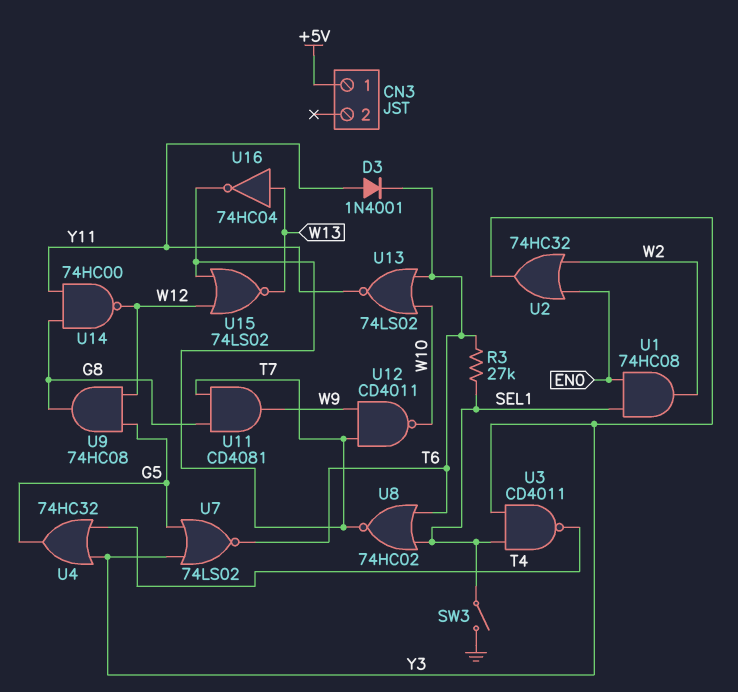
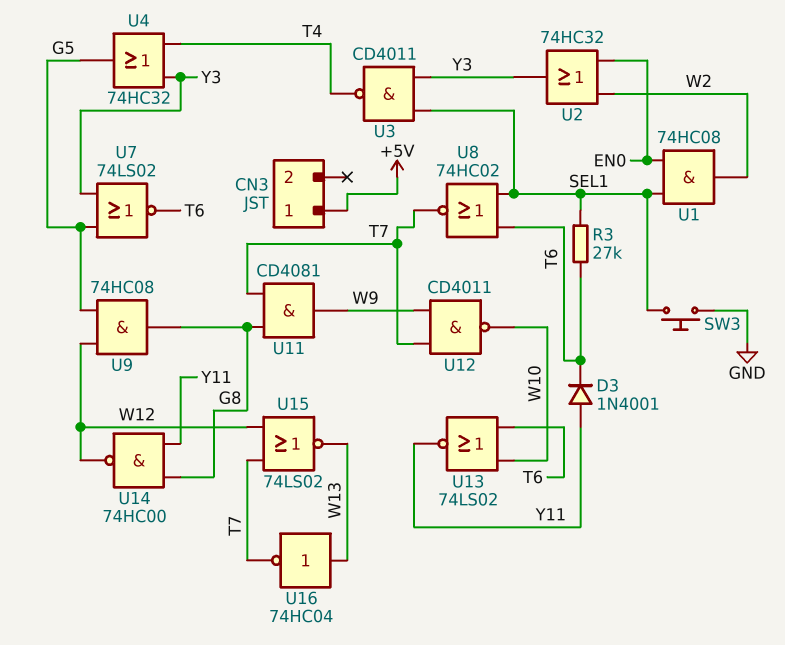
SW3: switch (GND, SEL1) -> button (GND, SEL1)

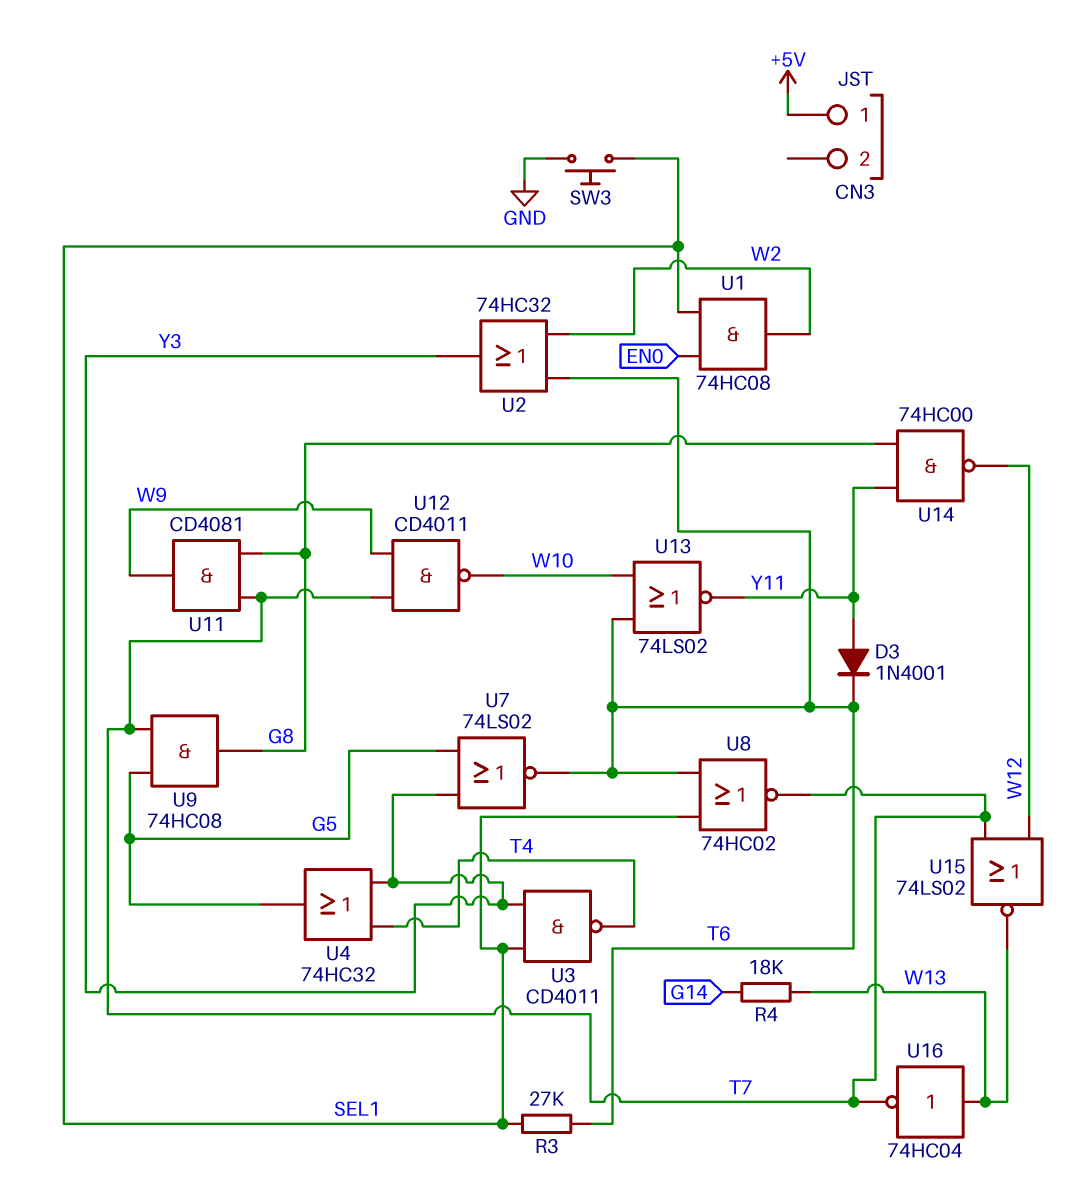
R4: none -> 18k (G14, W13)
U2: OR 74HC32 (in EN0, in W2, out Y3) -> OR 74HC32 (in T6, in W2, out Y3)
U9: AND 74HC08 (in G5, in W12, out G8) -> AND 74HC08 (in G5, in T7, out G8)

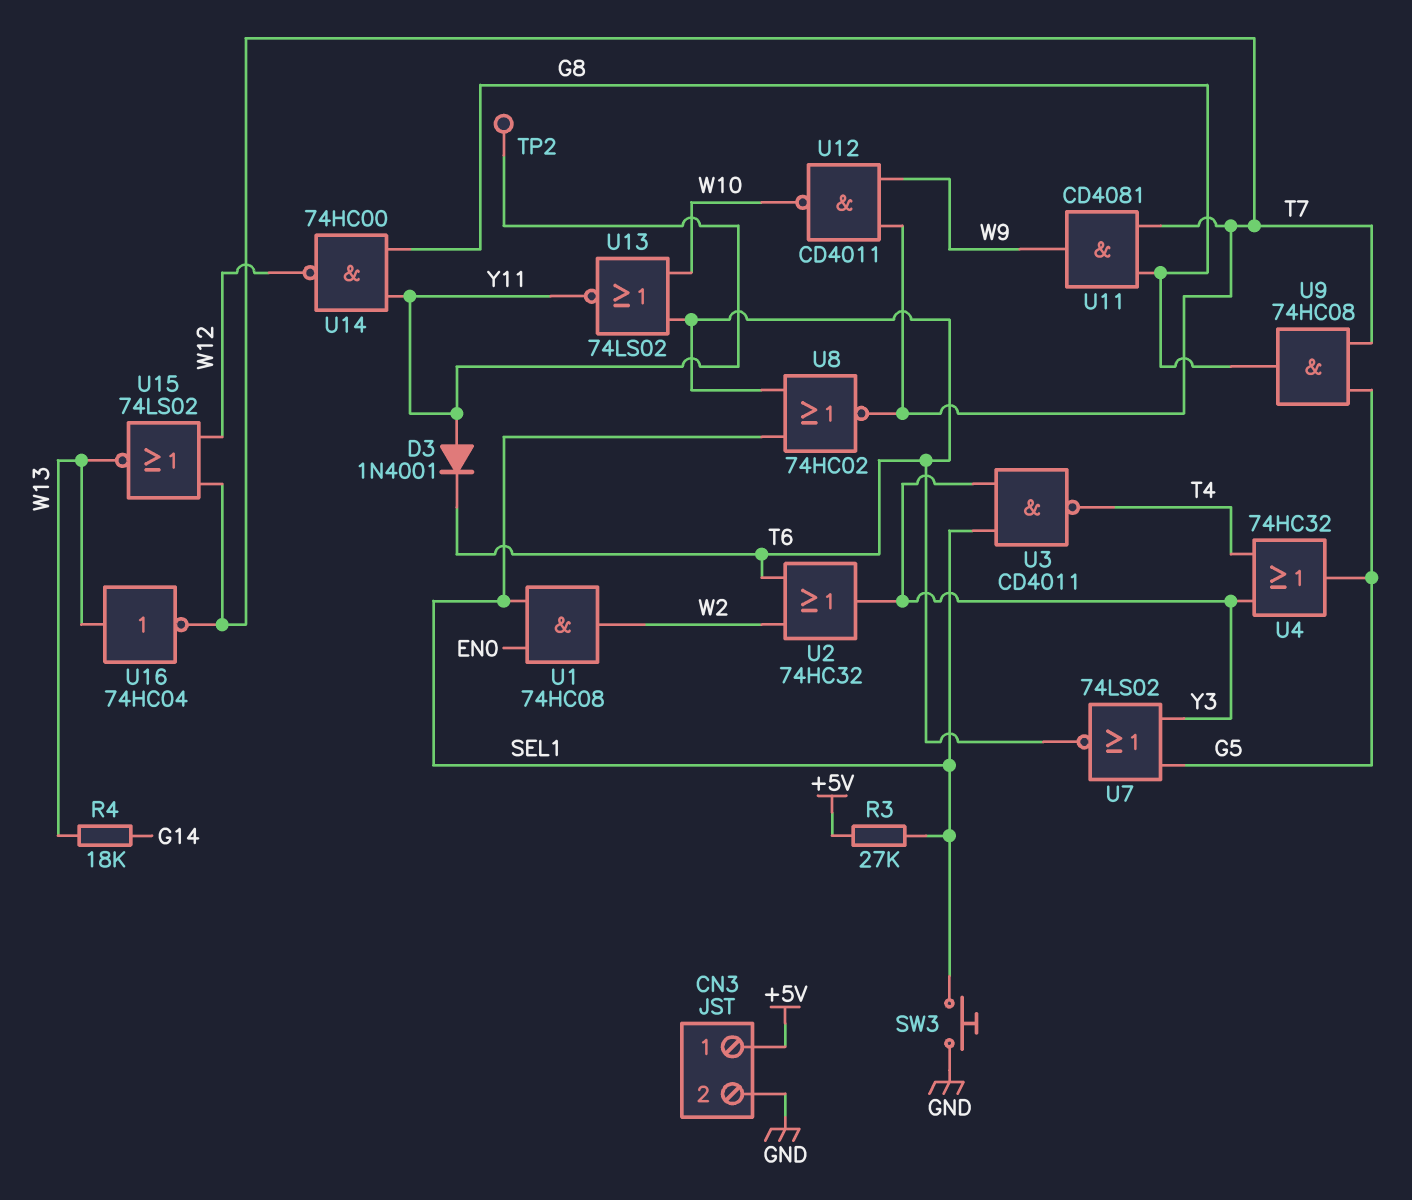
CN3 pin 2: none -> GND
R3: 27k (SEL1, T6) -> 27k (+5V, SEL1)
TP2: none -> test point (Y11)

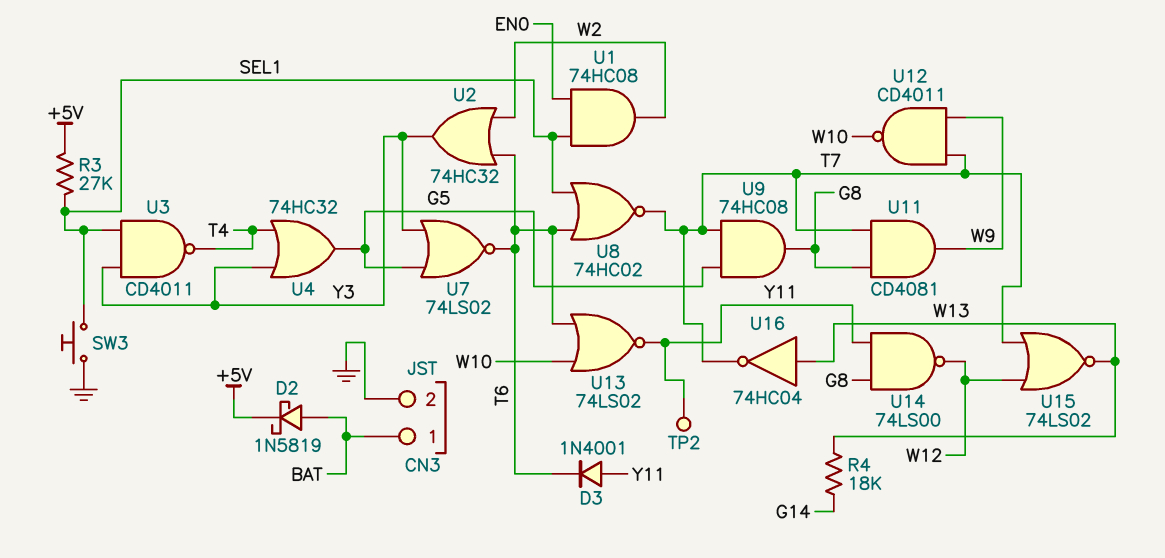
CN3 pin 1: +5V -> BAT
D2: none -> schottky 1N5819 (A BAT, K +5V)
U14: NAND 74HC00 (in G8, in Y11, out W12) -> NAND 74LS00 (in G8, in Y11, out W12)

